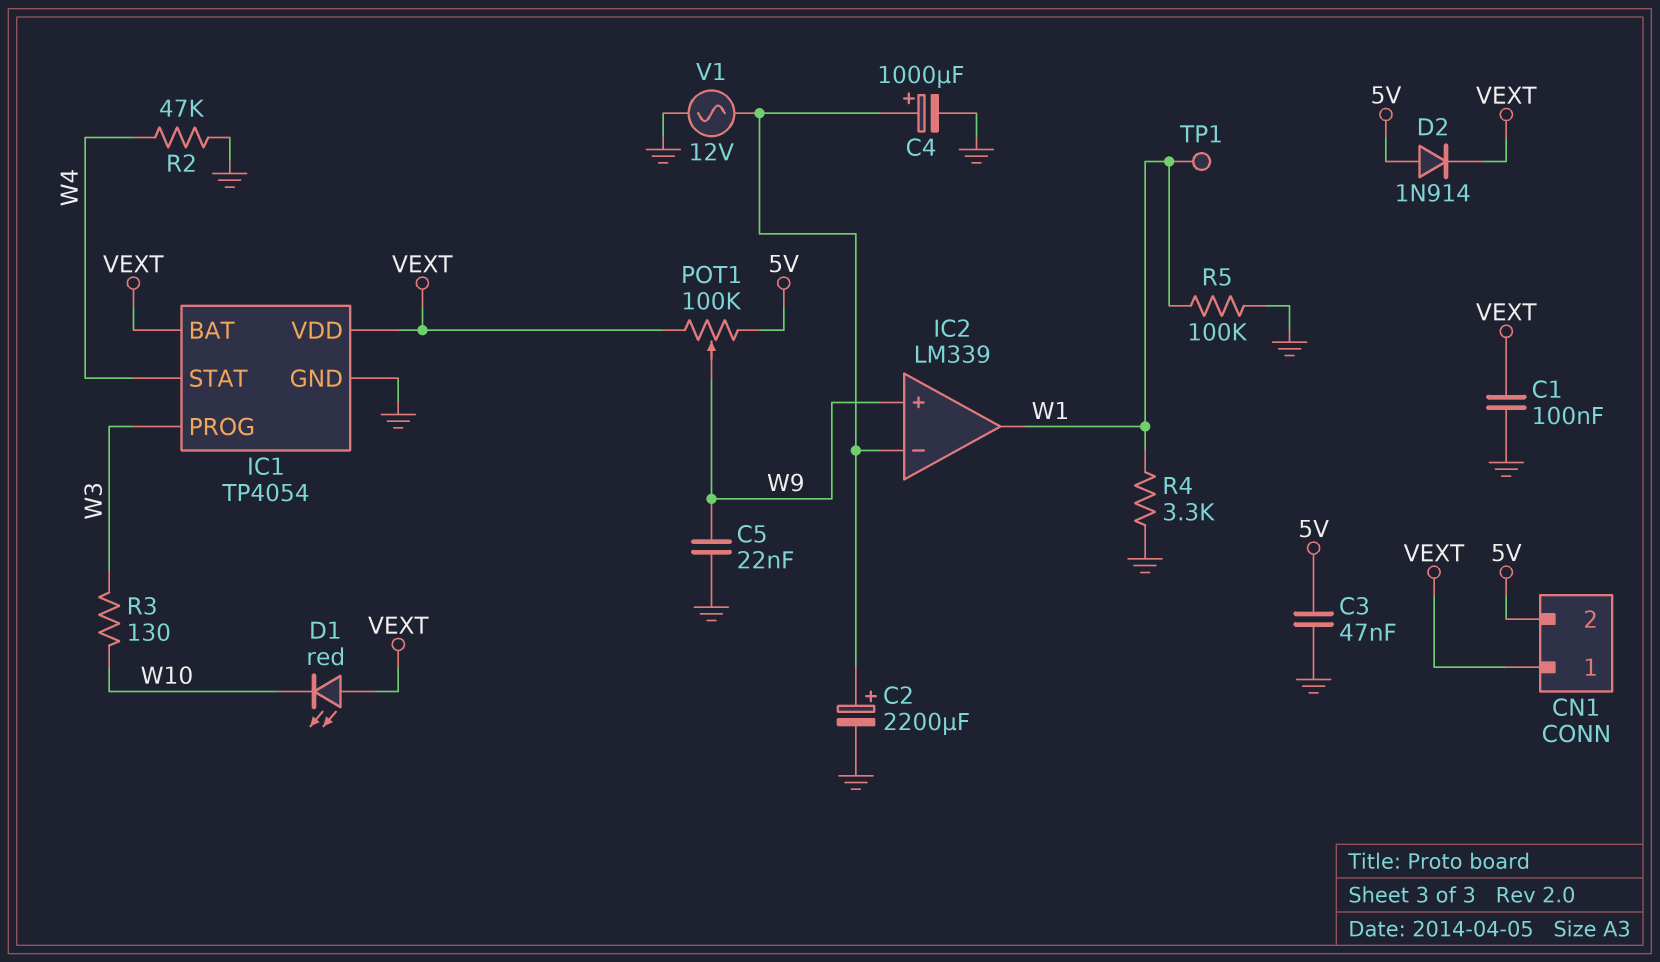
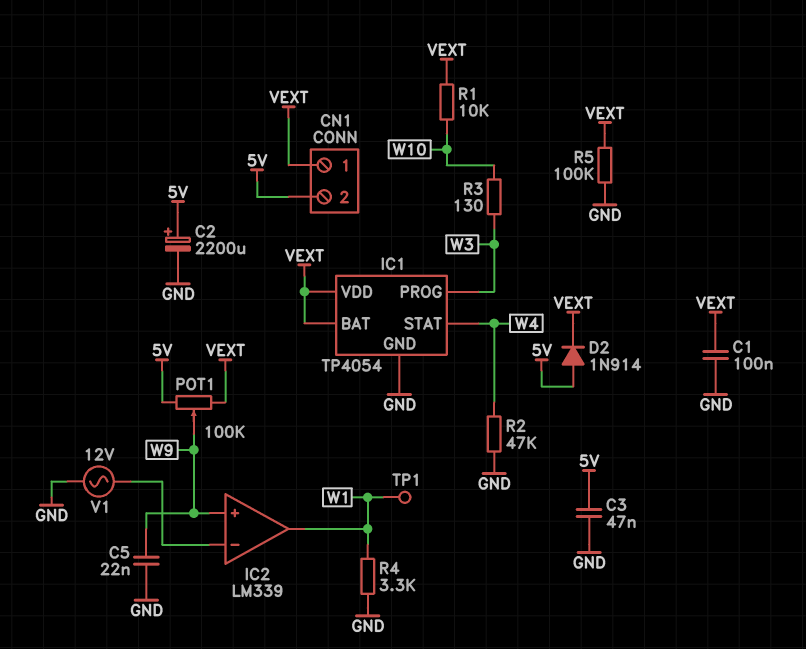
C2: 2200uF (plus IC2/in-, minus GND) -> 2200uF (plus 5V, minus GND)
C4: 1000uF (plus IC2/in-, minus GND) -> none
D1: LED red (A VEXT, K W10) -> none
R1: none -> 10k (VEXT, W10)
R5: 100k (GND, W1) -> 100k (GND, VEXT)

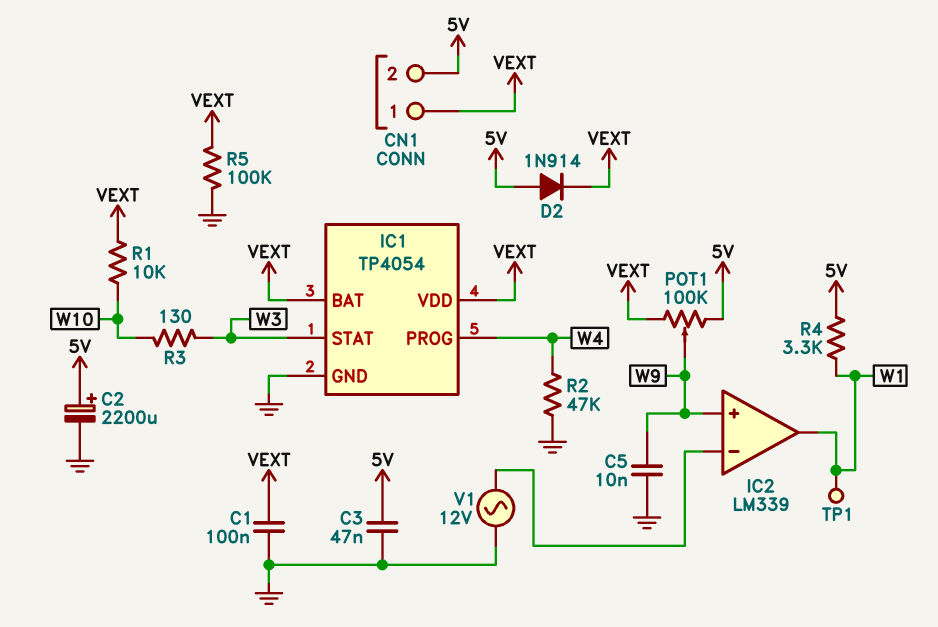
C5: 22nF (GND, W9) -> 10nF (GND, W9)
IC1 pin PROG: W3 -> W4
IC1 pin STAT: W4 -> W3
R4: 3.3k (GND, W1) -> 3.3k (5V, W1)

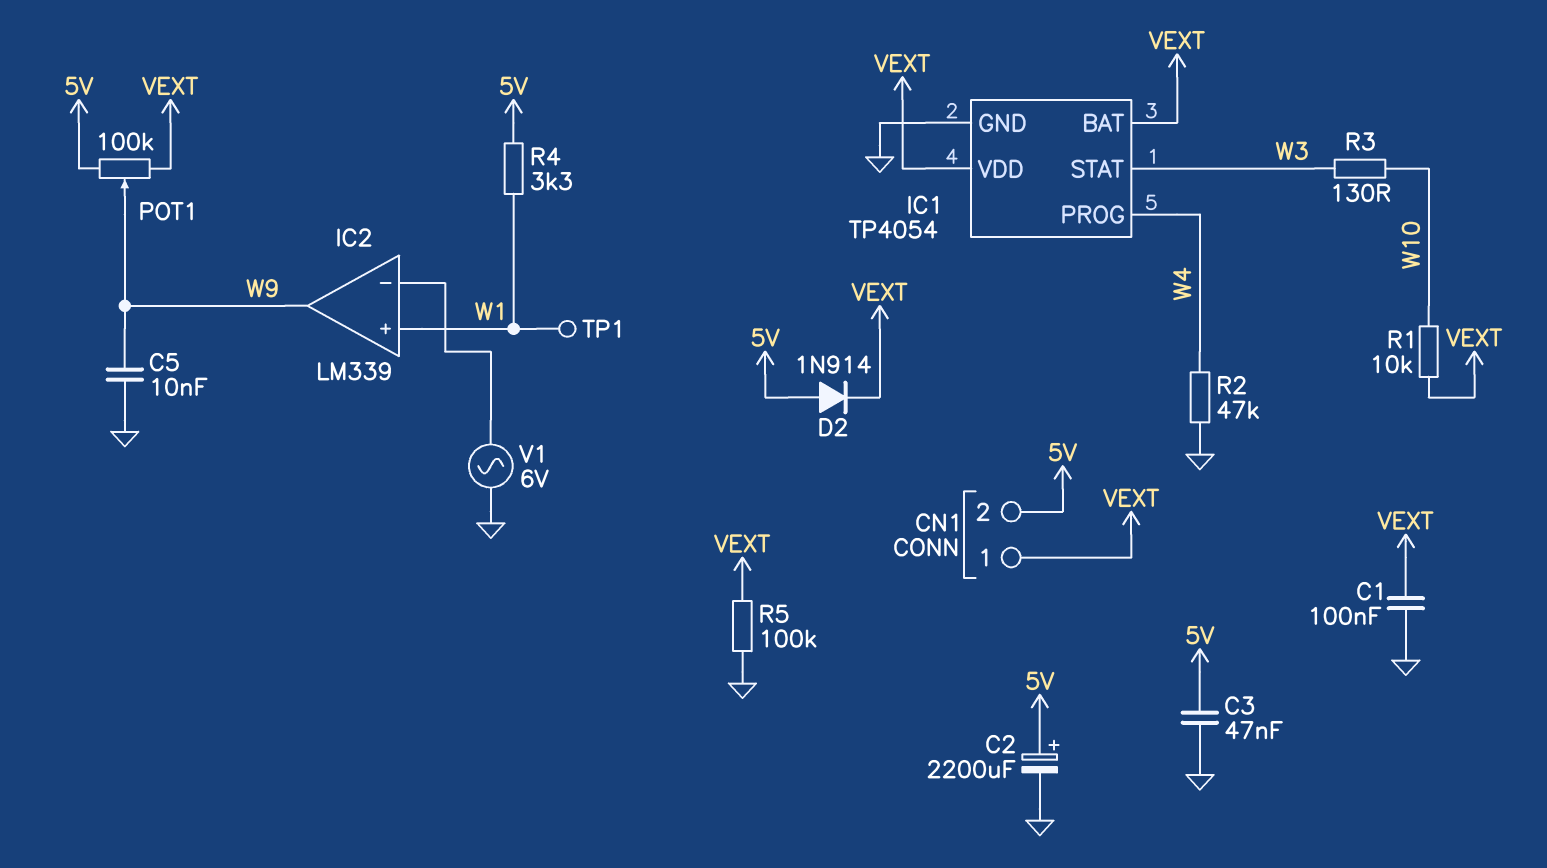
IC2 pin in+: W9 -> W1
IC2 pin out: W1 -> W9
V1: AC 12V (GND, IC2/in-) -> AC 6V (GND, IC2/in-)

